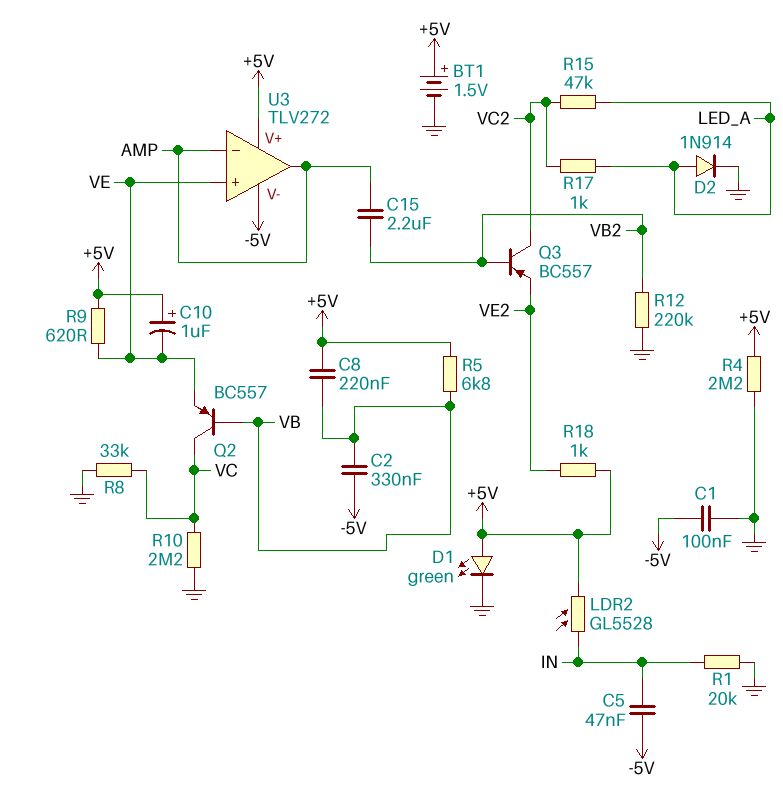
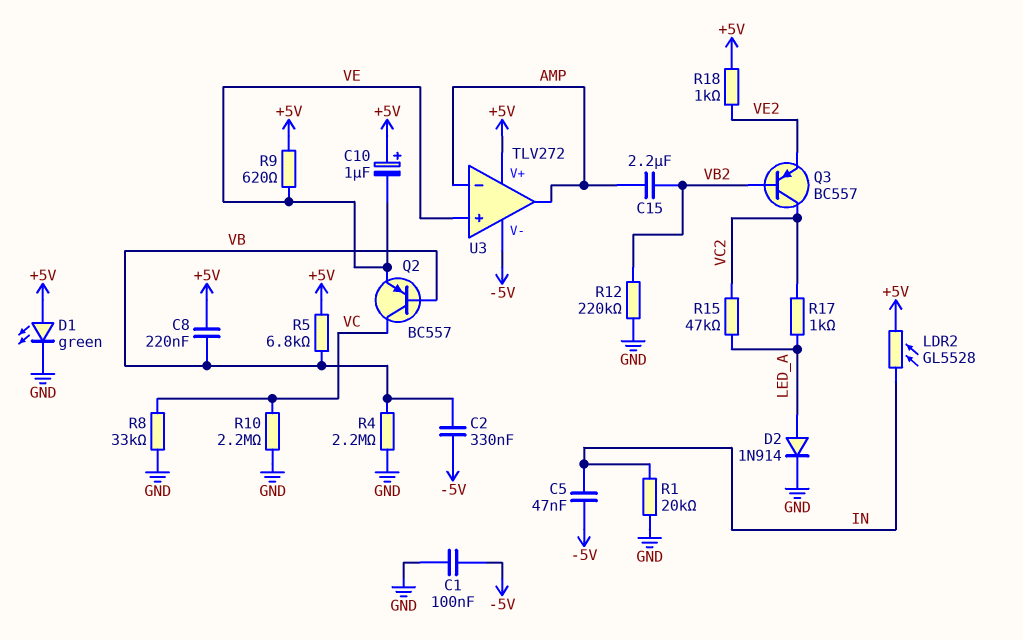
BT1: 1.5V (plus +5V, minus GND) -> none
R4: 2.2M (+5V, GND) -> 2.2M (GND, VB)

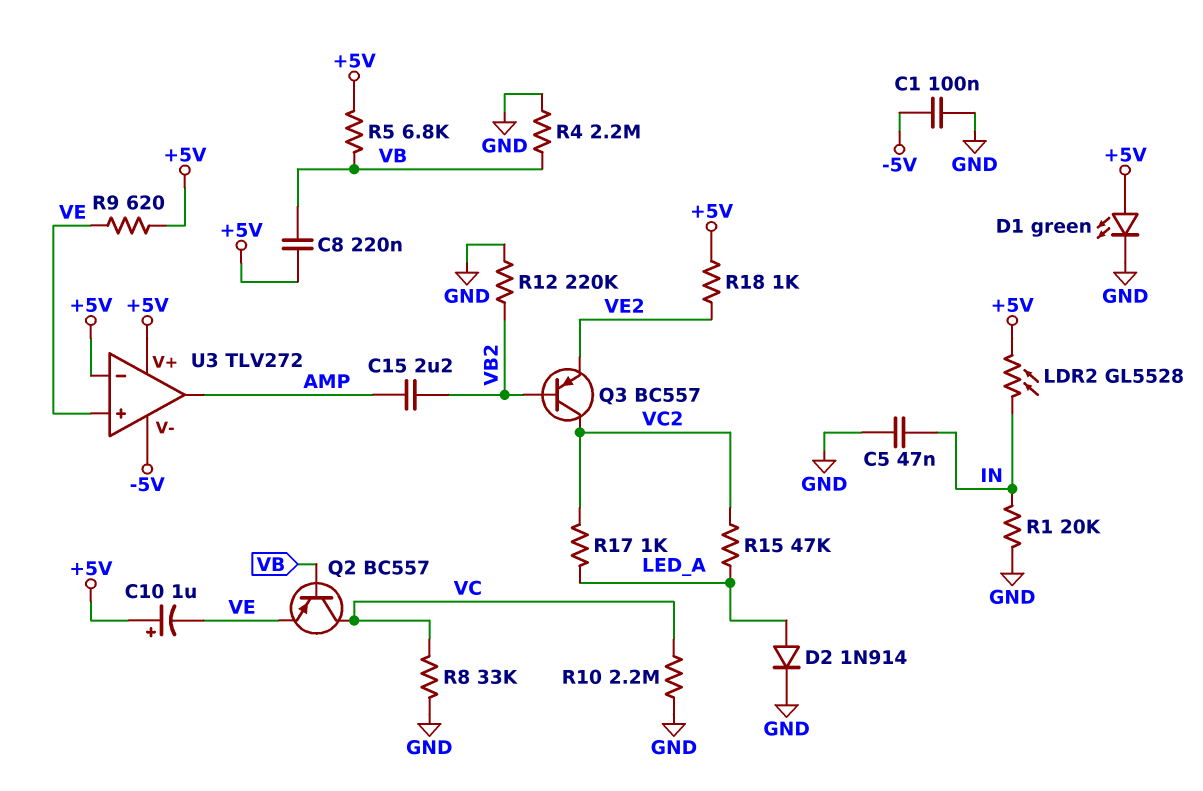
C2: 330nF (-5V, VB) -> none
C5: 47nF (-5V, IN) -> 47nF (GND, IN)
U3 pin in-: AMP -> +5V

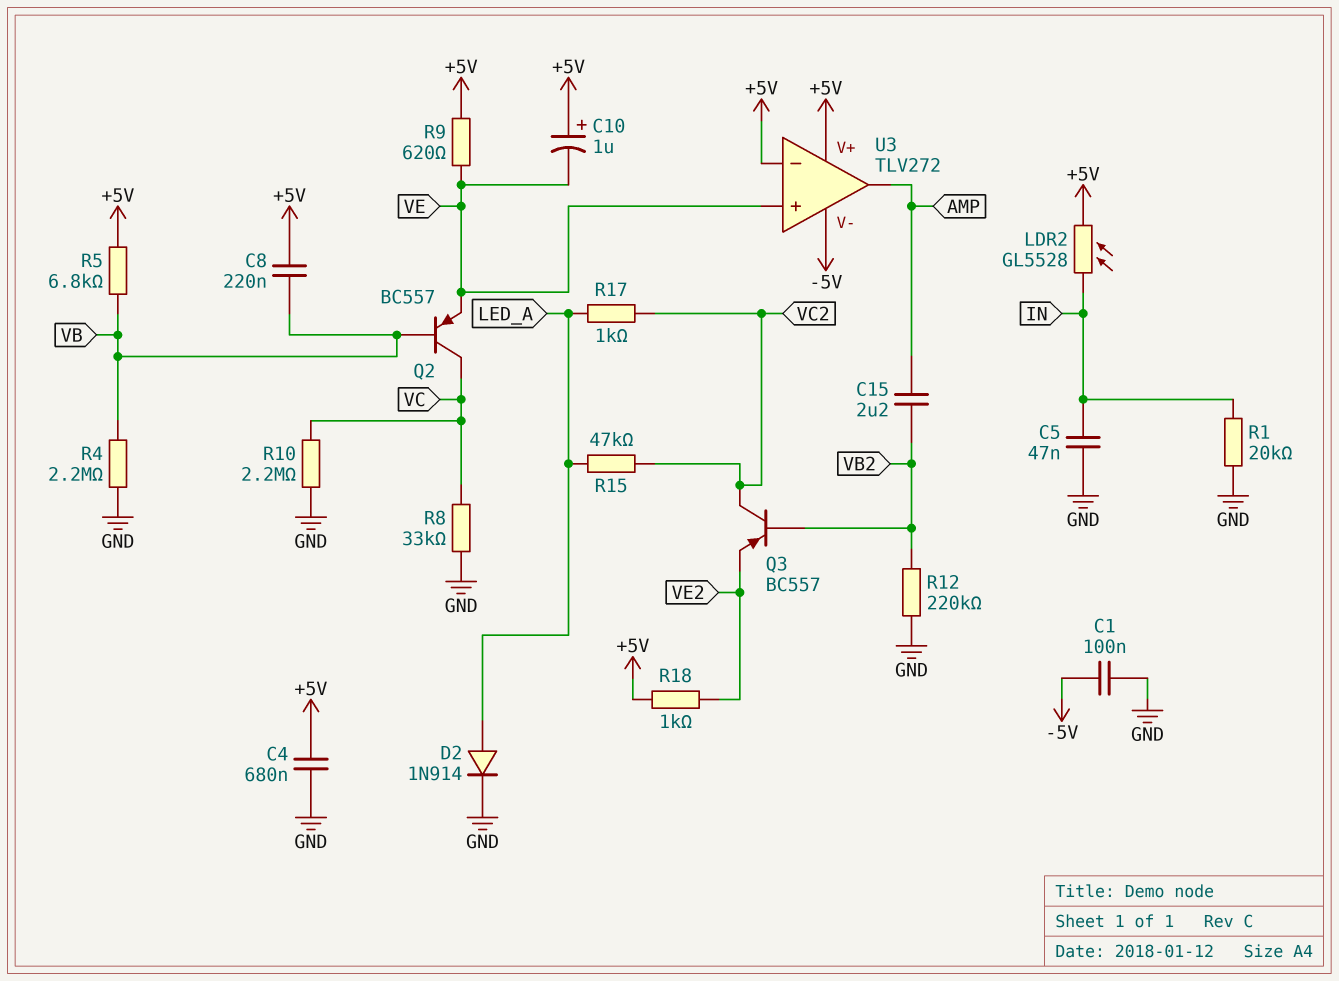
C4: none -> 680nF (+5V, GND)
D1: LED green (A +5V, K GND) -> none

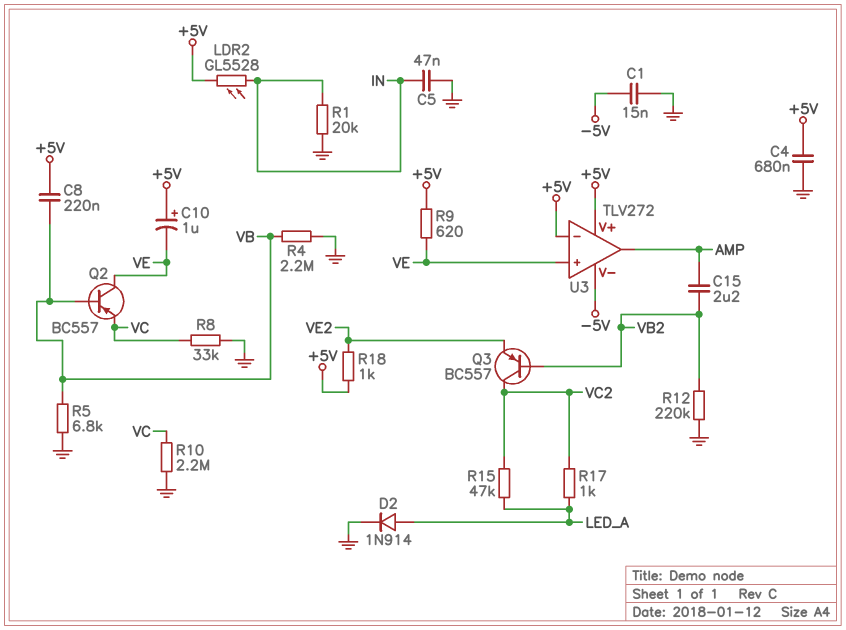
C1: 100nF (-5V, GND) -> 15nF (-5V, GND)
Q2: PNP BC557 (B VB, C VC, E VE) -> PNP BC557 (B VB, C VE, E VC)
R5: 6.8k (+5V, VB) -> 6.8k (GND, VB)

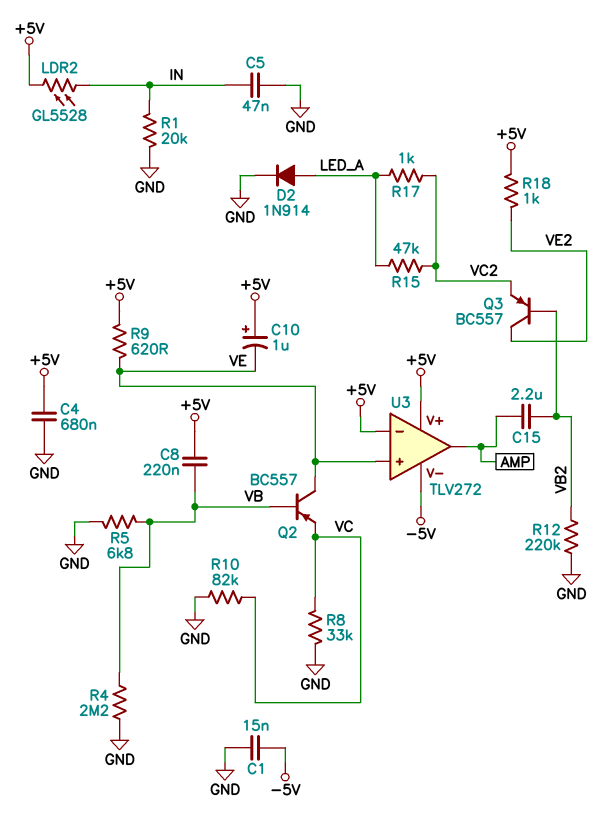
Q3: PNP BC557 (B VB2, C VC2, E VE2) -> PNP BC557 (B VB2, C VE2, E VC2)
R10: 2.2M (GND, VC) -> 82k (GND, VC)

